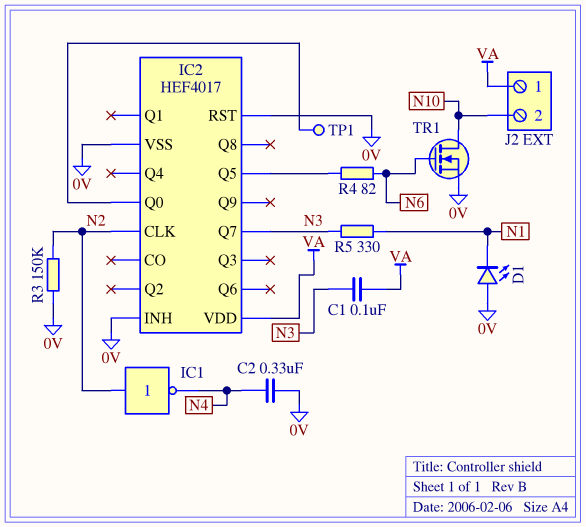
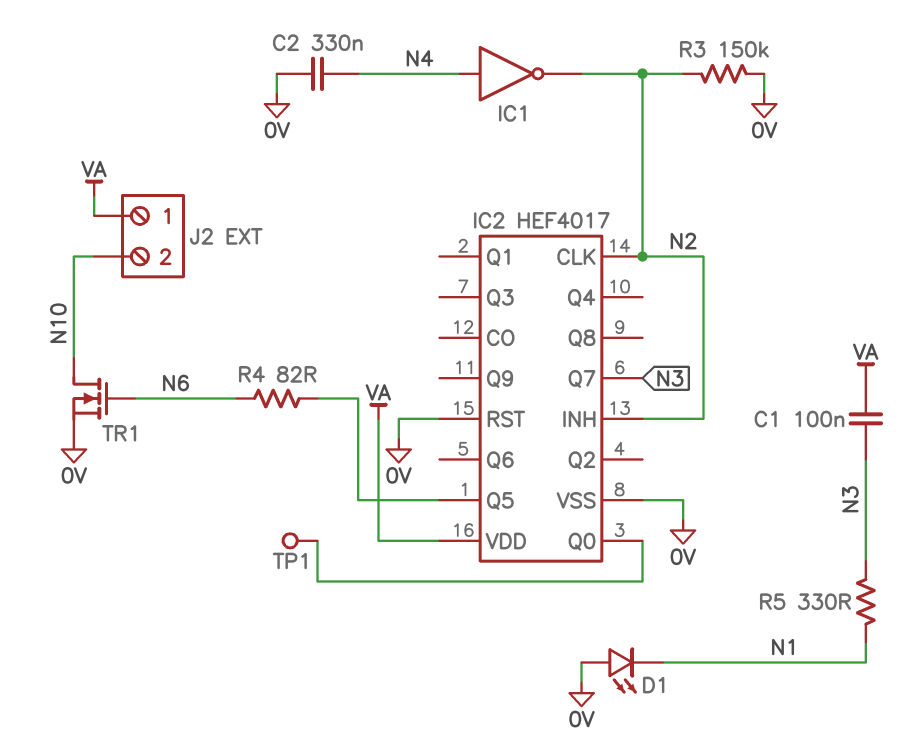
IC1: NOT (in N2, out N4) -> NOT (in N4, out N2)
IC2 pin INH: 0V -> N2

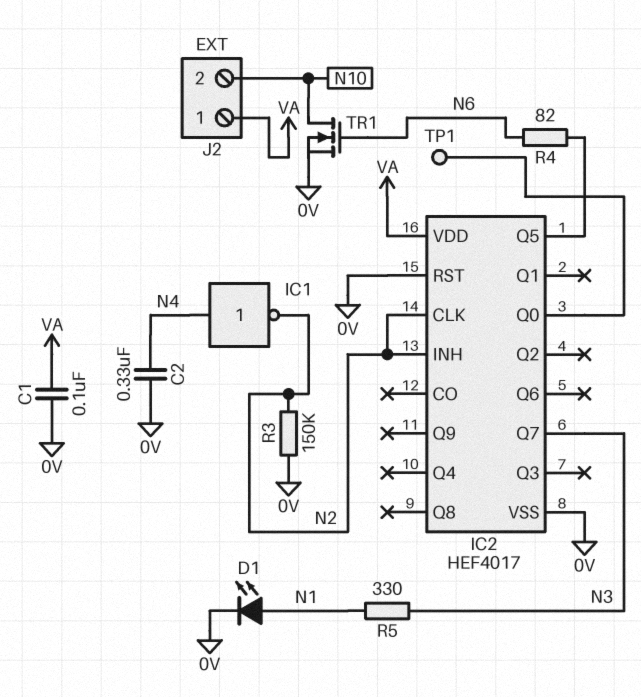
C1: 100nF (N3, VA) -> 100nF (0V, VA)
D1: LED (A 0V, K N1) -> LED (A N1, K 0V)

